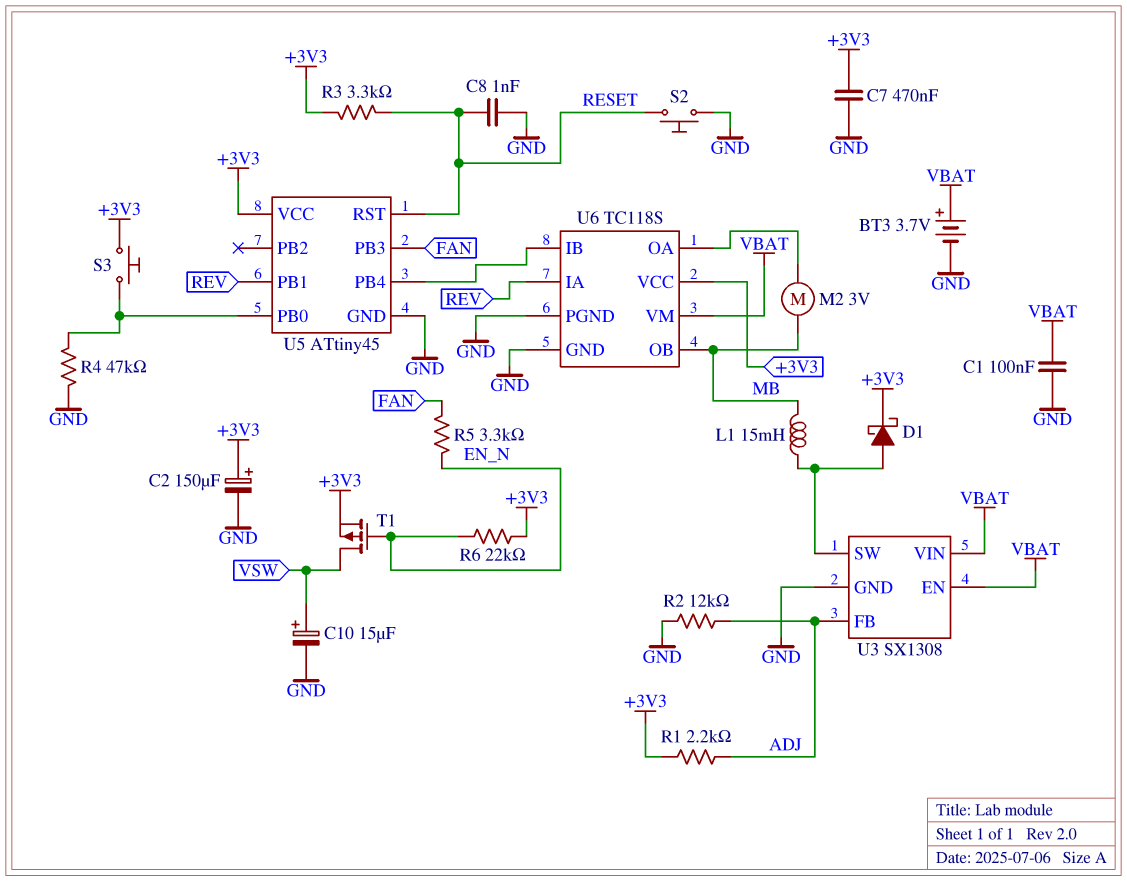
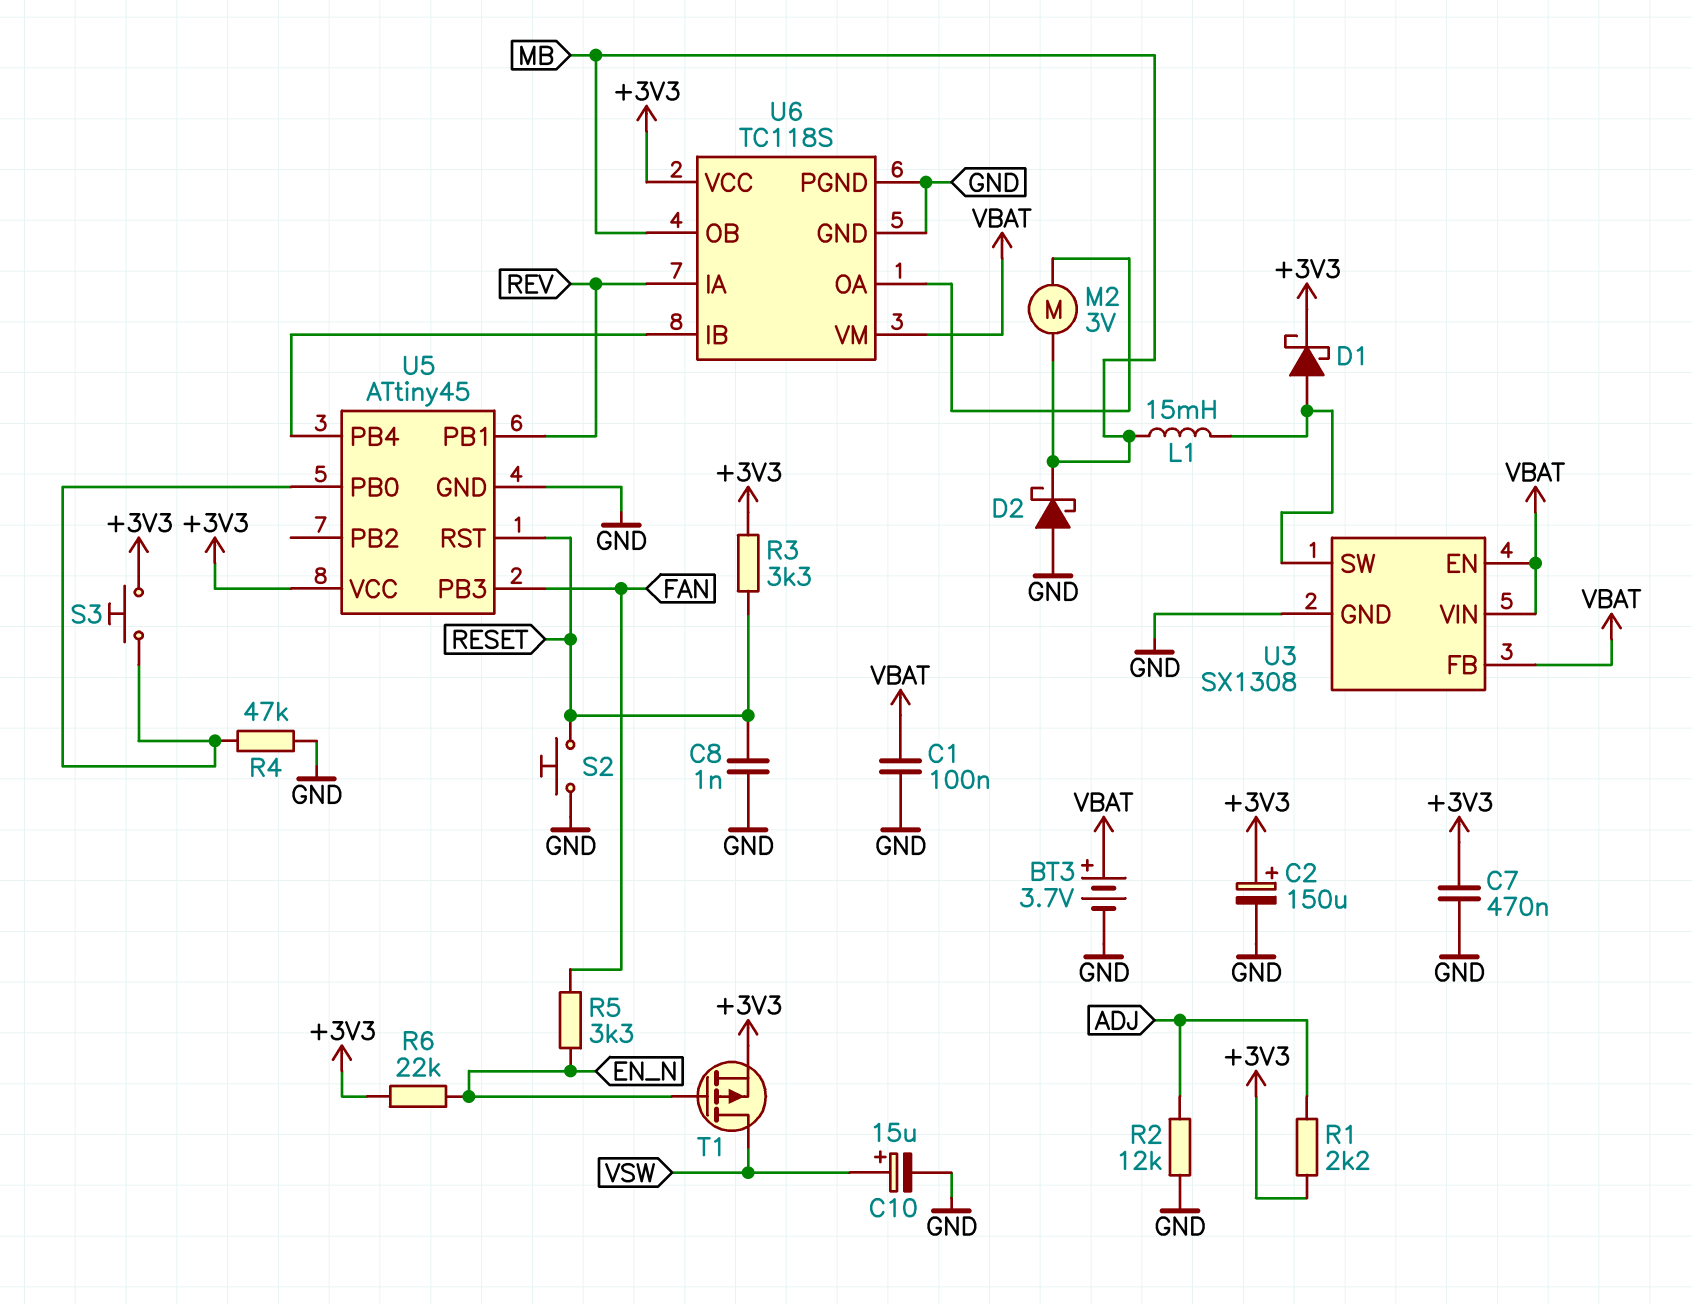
D2: none -> schottky (A GND, K MB)
U3 pin FB: ADJ -> VBAT

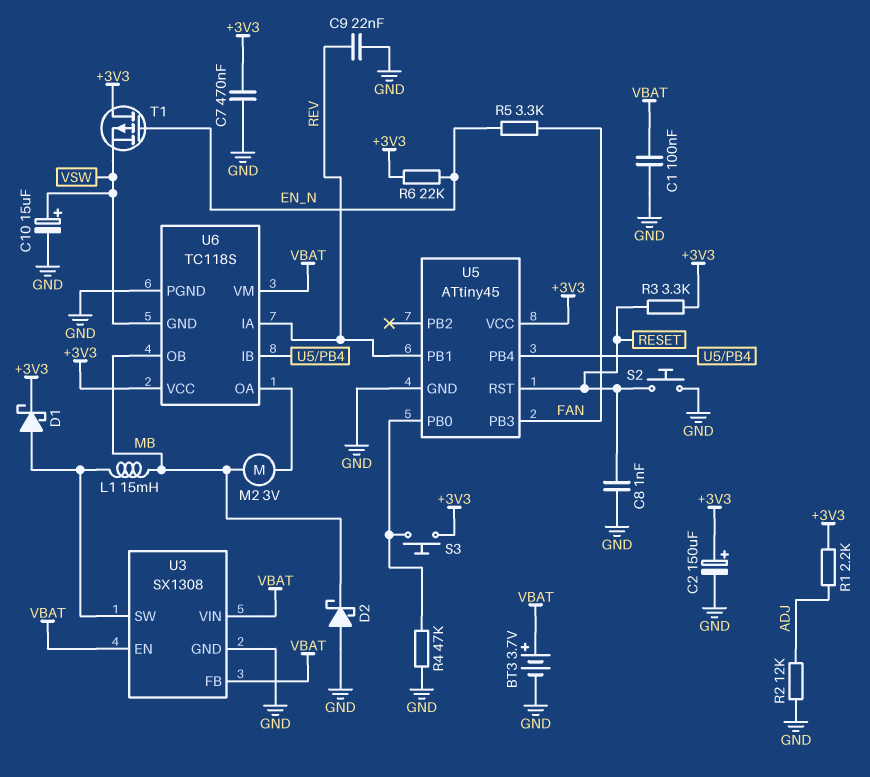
C9: none -> 22nF (GND, REV)
T1: PMOS (G EN_N, D VSW, S +3V3) -> PMOS (G EN_N, D +3V3, S VSW)
U6 pin GND: GND -> VSW

